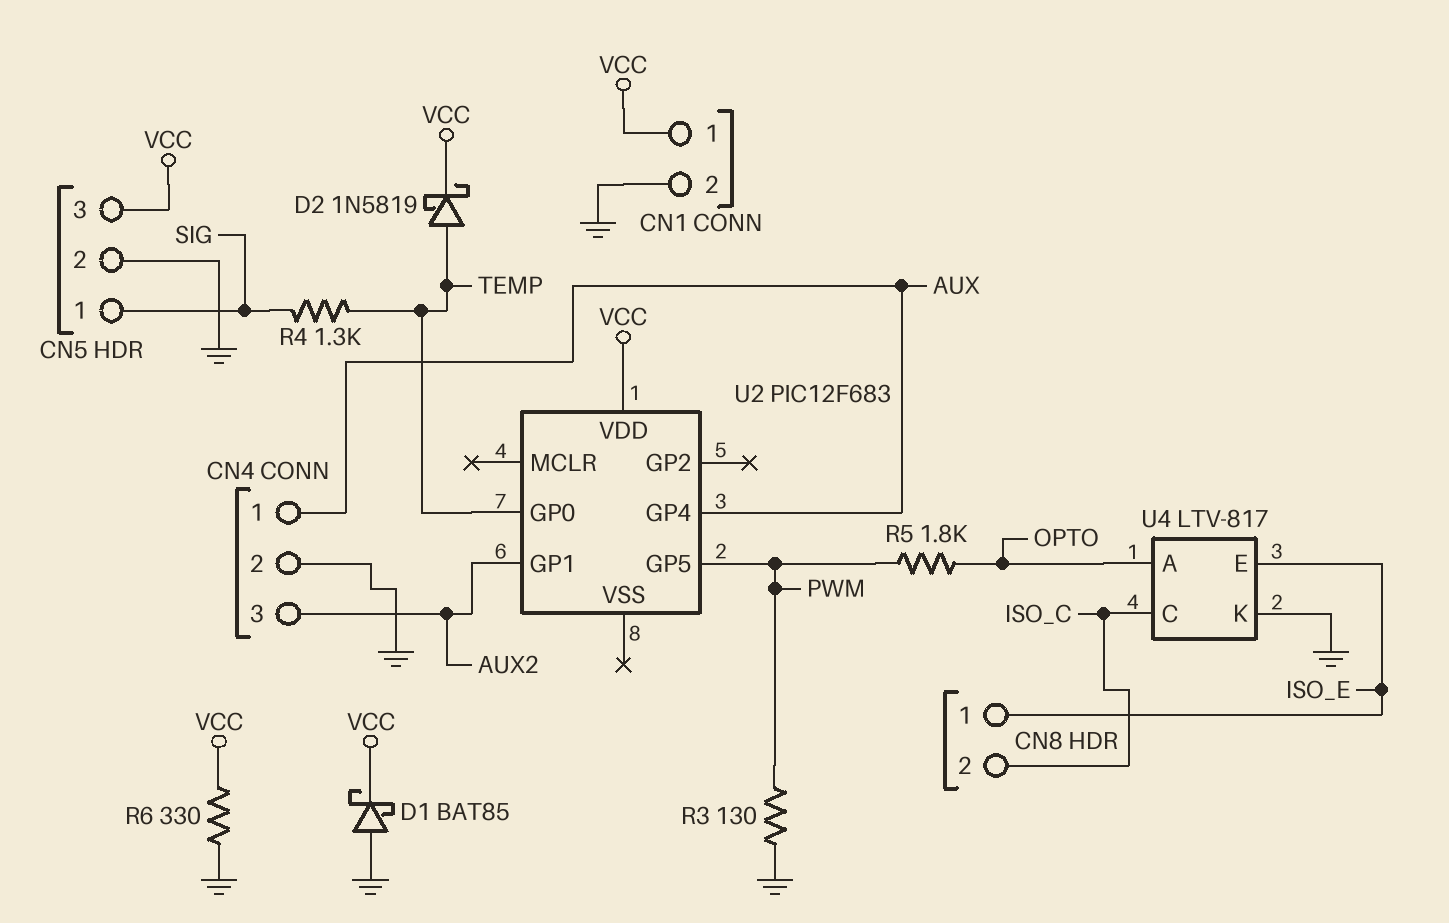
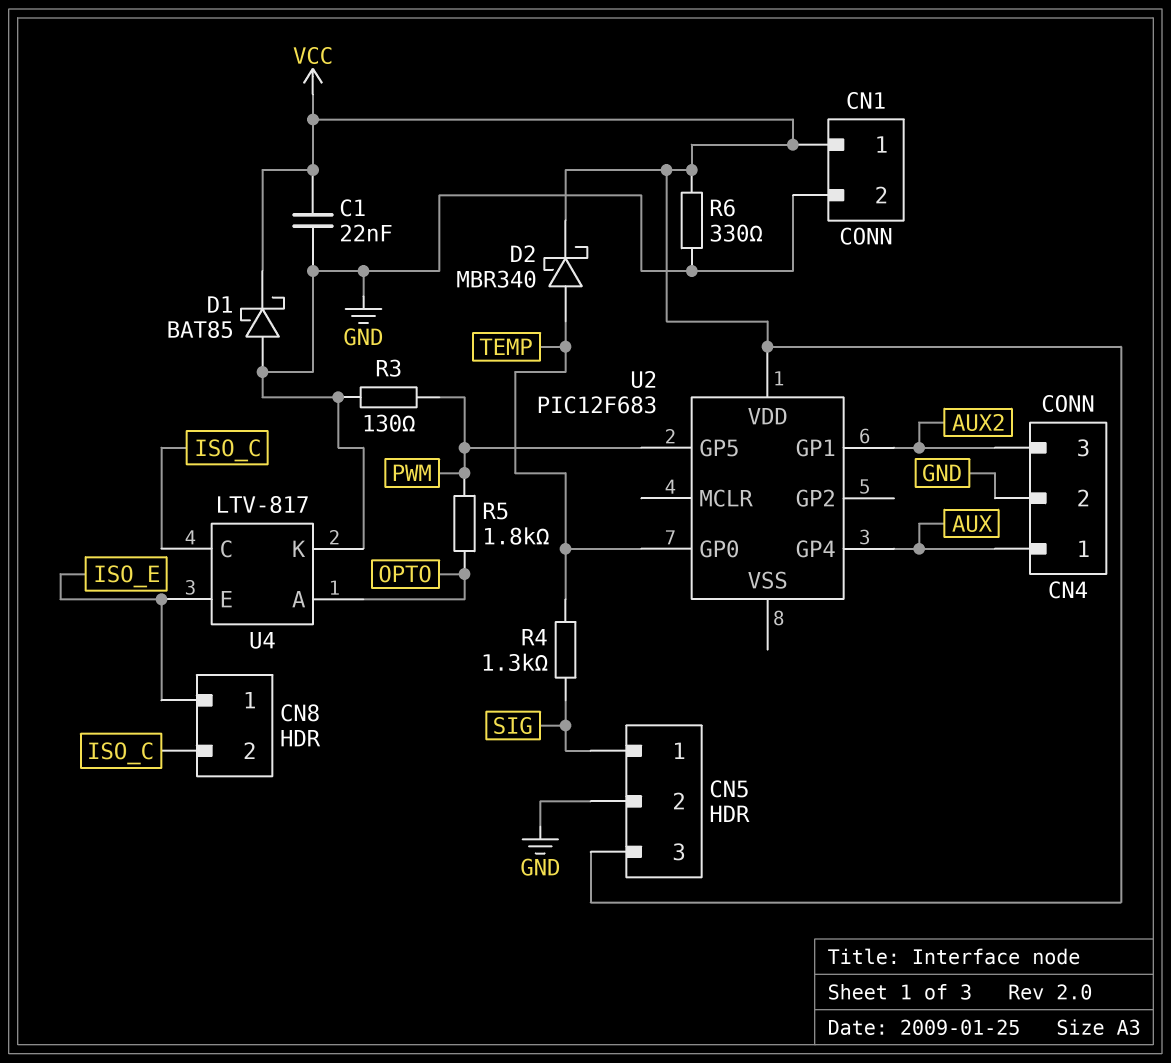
C1: none -> 22nF (GND, VCC)
D2: schottky 1N5819 (A TEMP, K VCC) -> schottky MBR340 (A TEMP, K VCC)

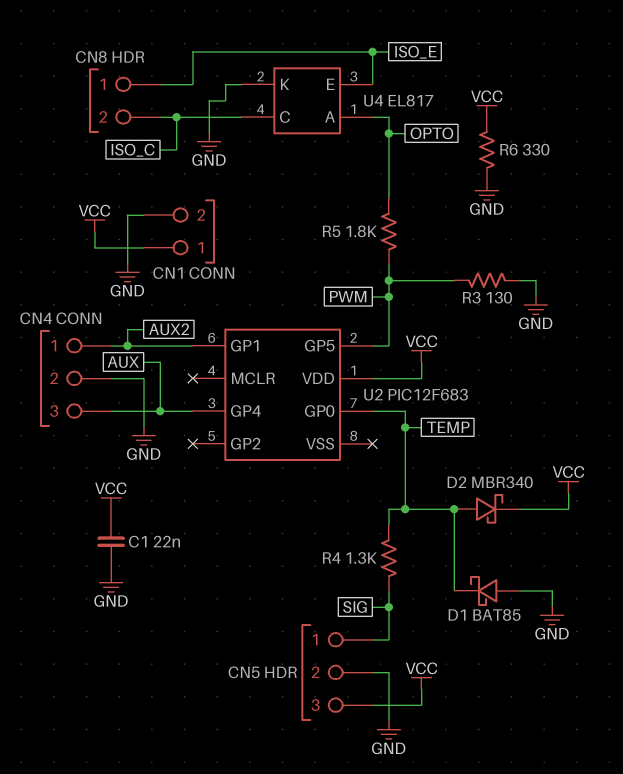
CN4 pin 1: AUX -> AUX2
CN4 pin 3: AUX2 -> AUX
D1: schottky BAT85 (A GND, K VCC) -> schottky BAT85 (A GND, K TEMP)
U4: LTV-817 -> EL817

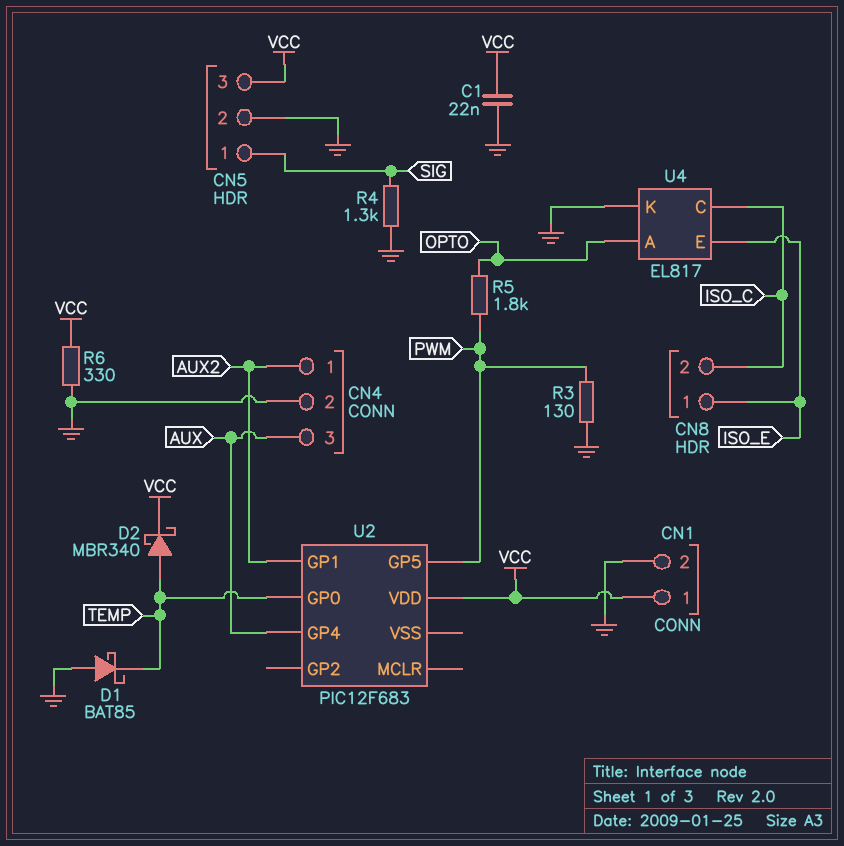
R4: 1.3k (SIG, TEMP) -> 1.3k (GND, SIG)

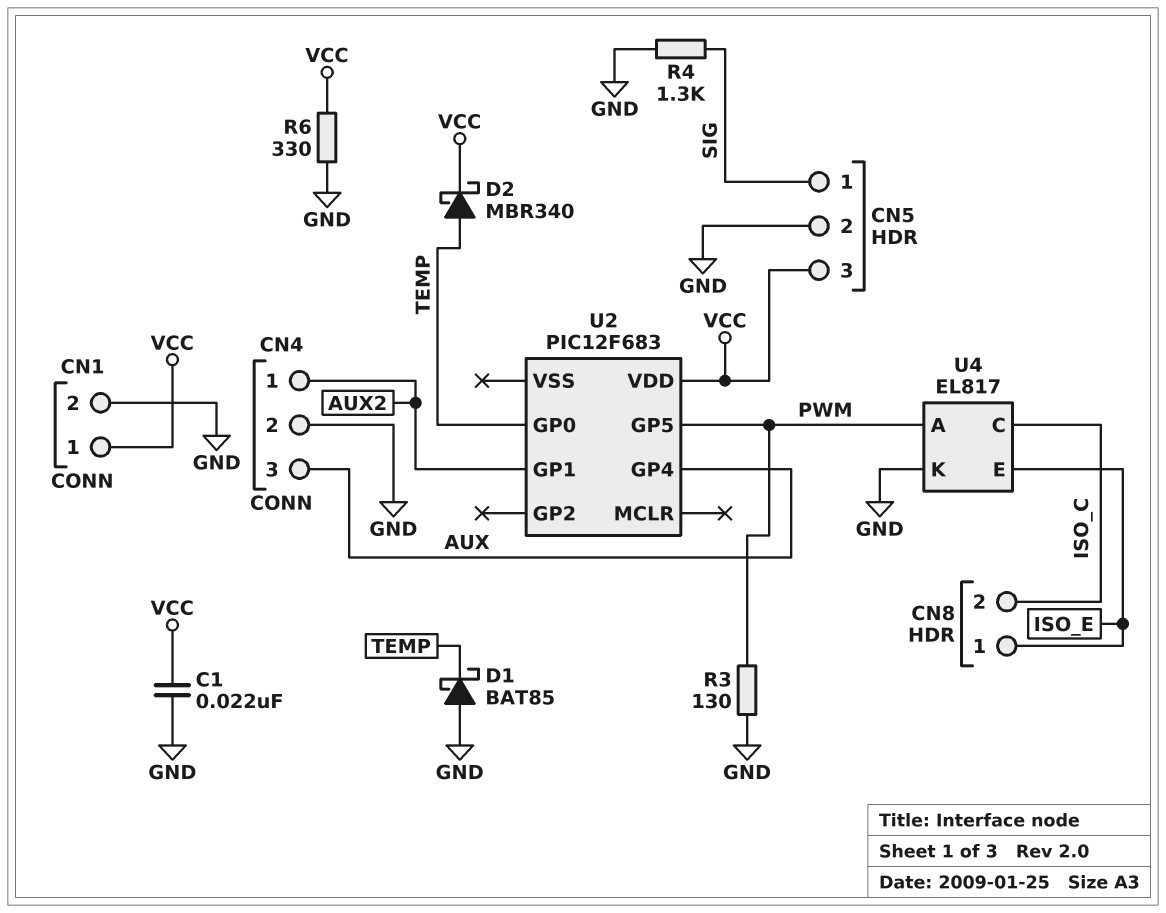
R5: 1.8k (OPTO, PWM) -> none
U4 pin A: OPTO -> PWM

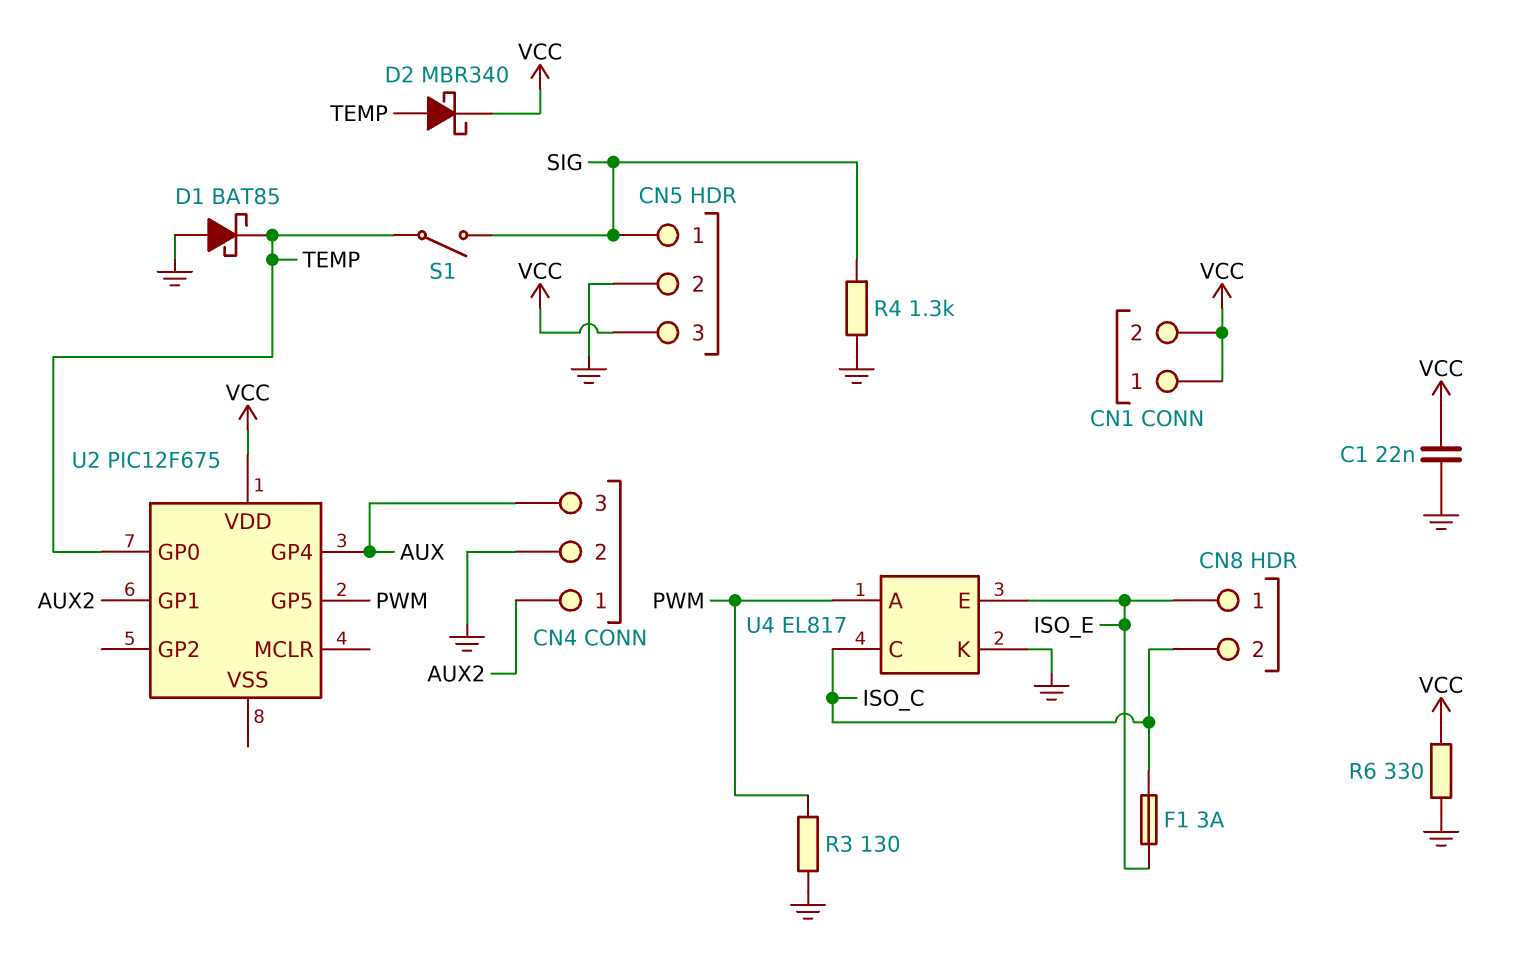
CN1 pin 2: GND -> VCC
F1: none -> 3A (ISO_C, ISO_E)
S1: none -> switch (SIG, TEMP)
U2: PIC12F683 -> PIC12F675

